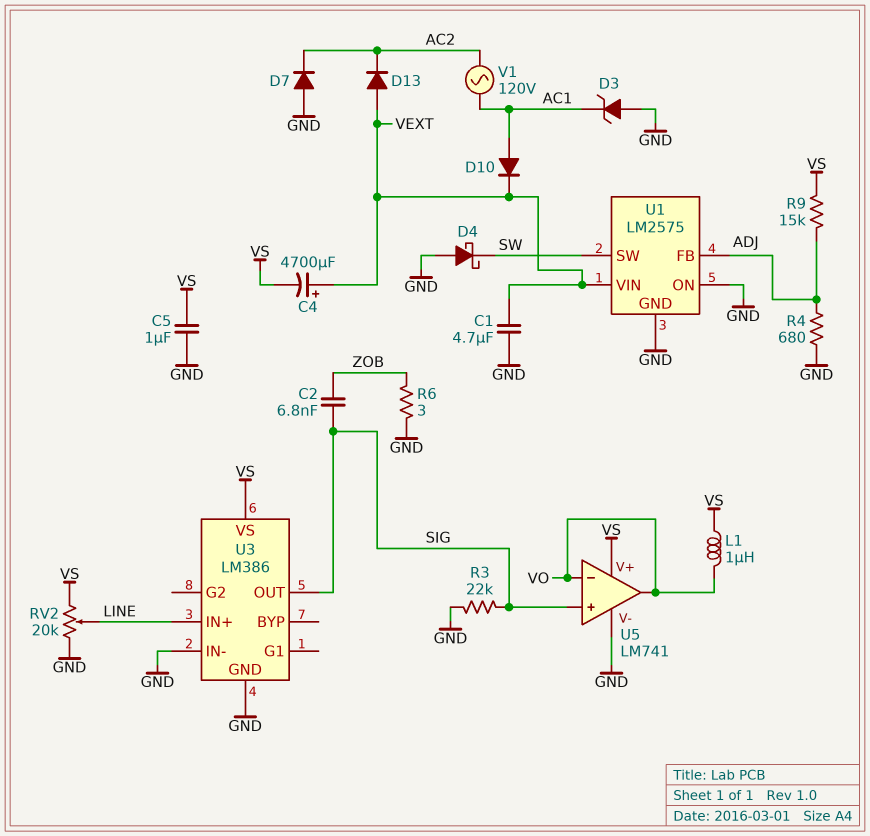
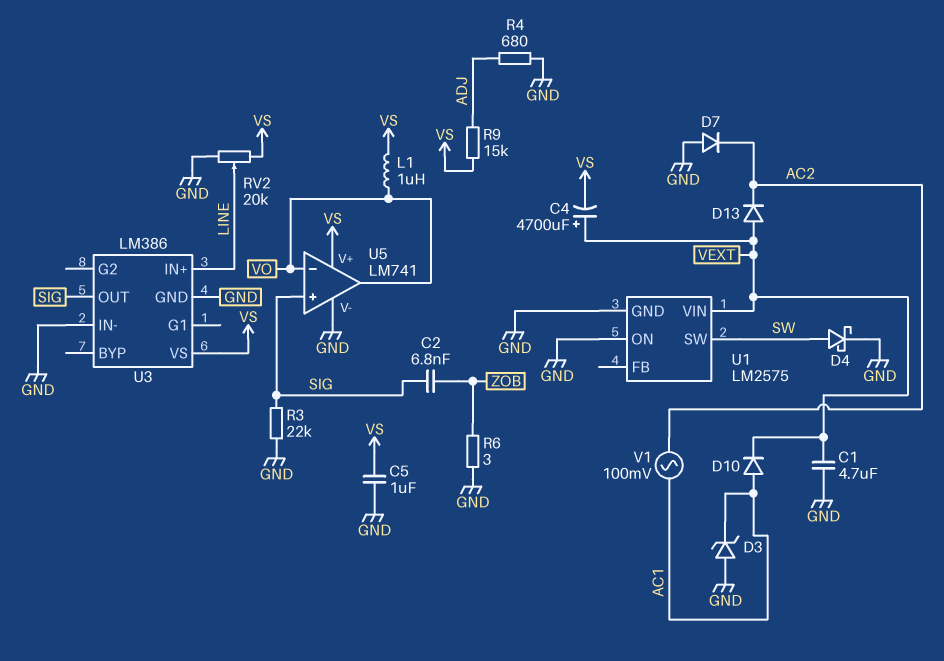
D4: schottky (A GND, K SW) -> schottky (A SW, K GND)
U1 pin FB: ADJ -> none
V1: AC 120V (AC1, AC2) -> AC 100mV (AC1, AC2)

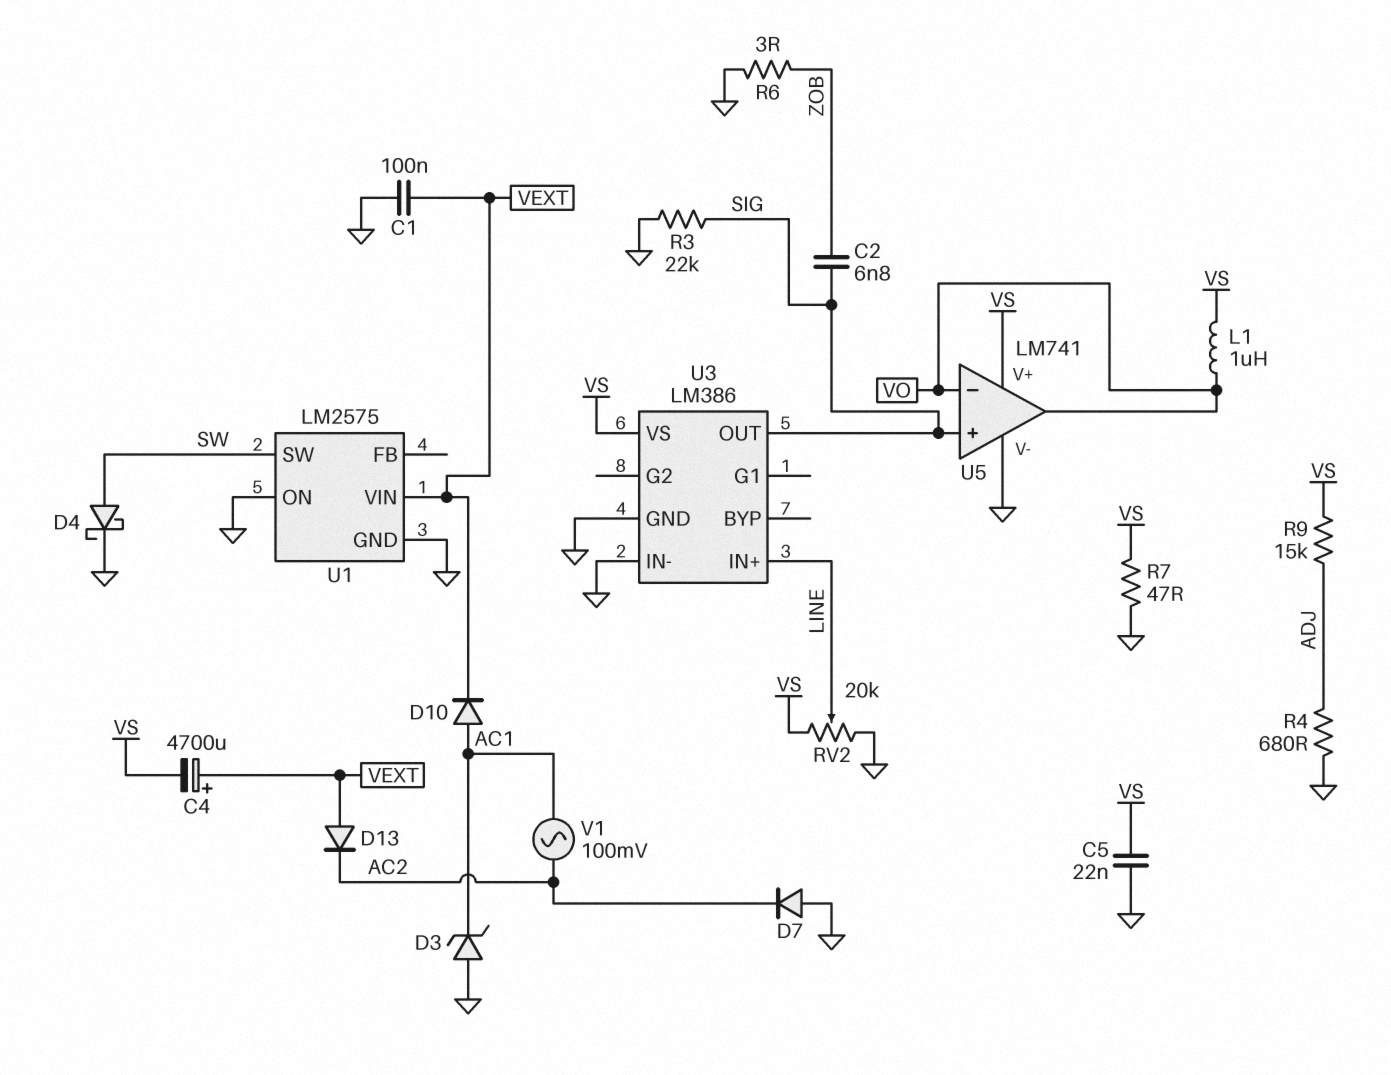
C1: 4.7uF (GND, VEXT) -> 100nF (GND, VEXT)
C5: 1uF (GND, VS) -> 22nF (GND, VS)
R7: none -> 47 (GND, VS)

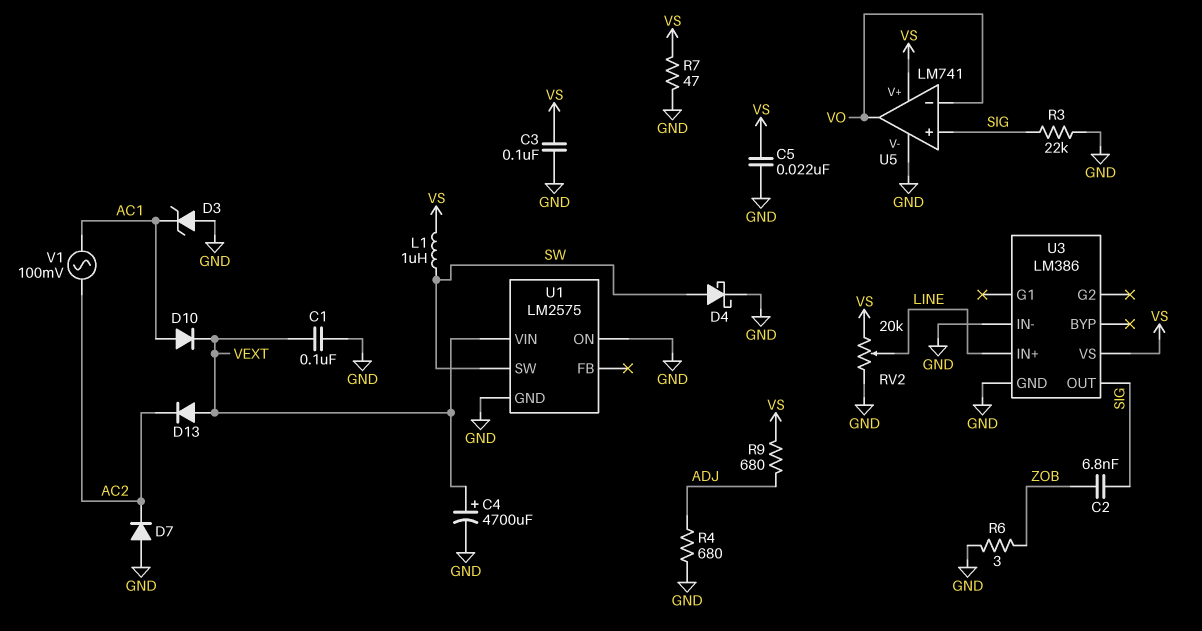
C3: none -> 100nF (GND, VS)
C4: 4700uF (plus VEXT, minus VS) -> 4700uF (plus VEXT, minus GND)
L1: 1uH (VO, VS) -> 1uH (SW, VS)
R9: 15k (ADJ, VS) -> 680 (ADJ, VS)

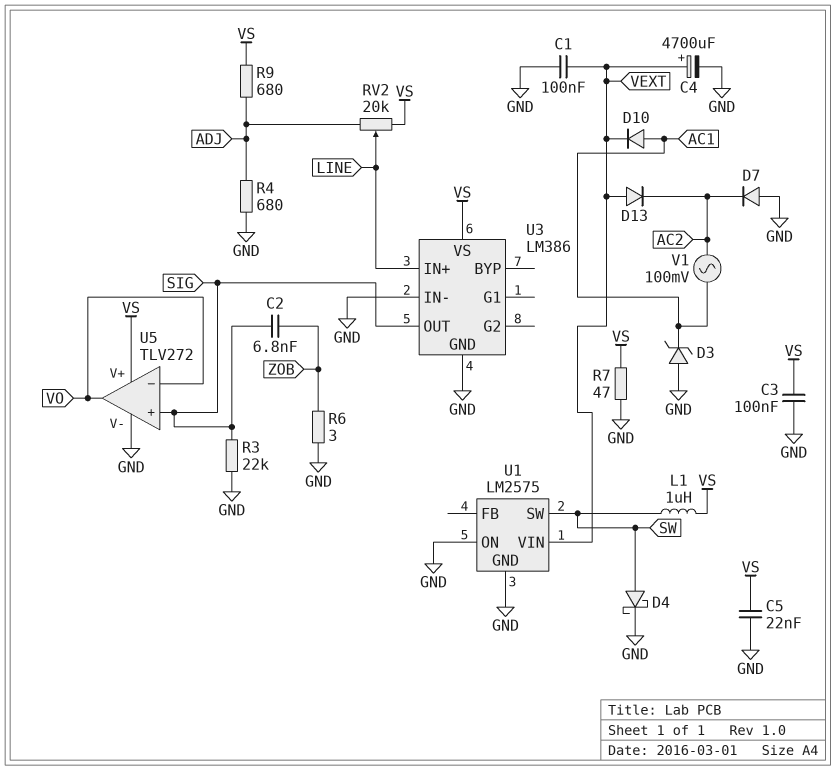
RV2: 20k (GND, VS, wiper LINE) -> 20k (ADJ, VS, wiper LINE)
U5: LM741 -> TLV272

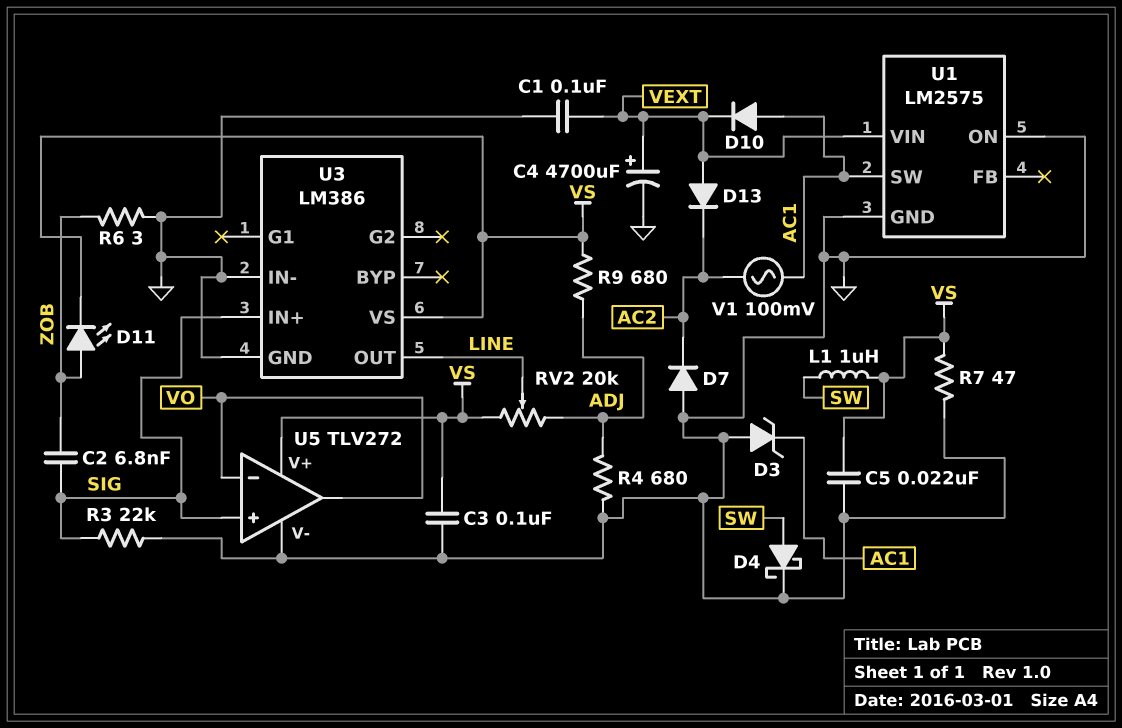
D11: none -> LED (A ZOB, K VS)
U1 pin SW: SW -> AC1
U3 pin IN+: LINE -> SIG
U3 pin OUT: SIG -> LINE

